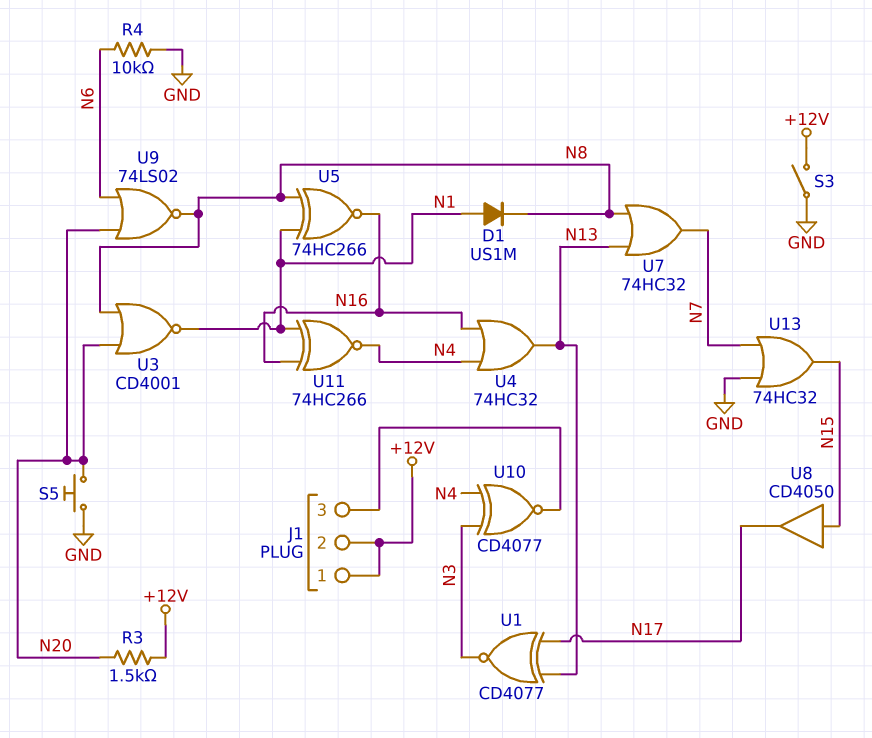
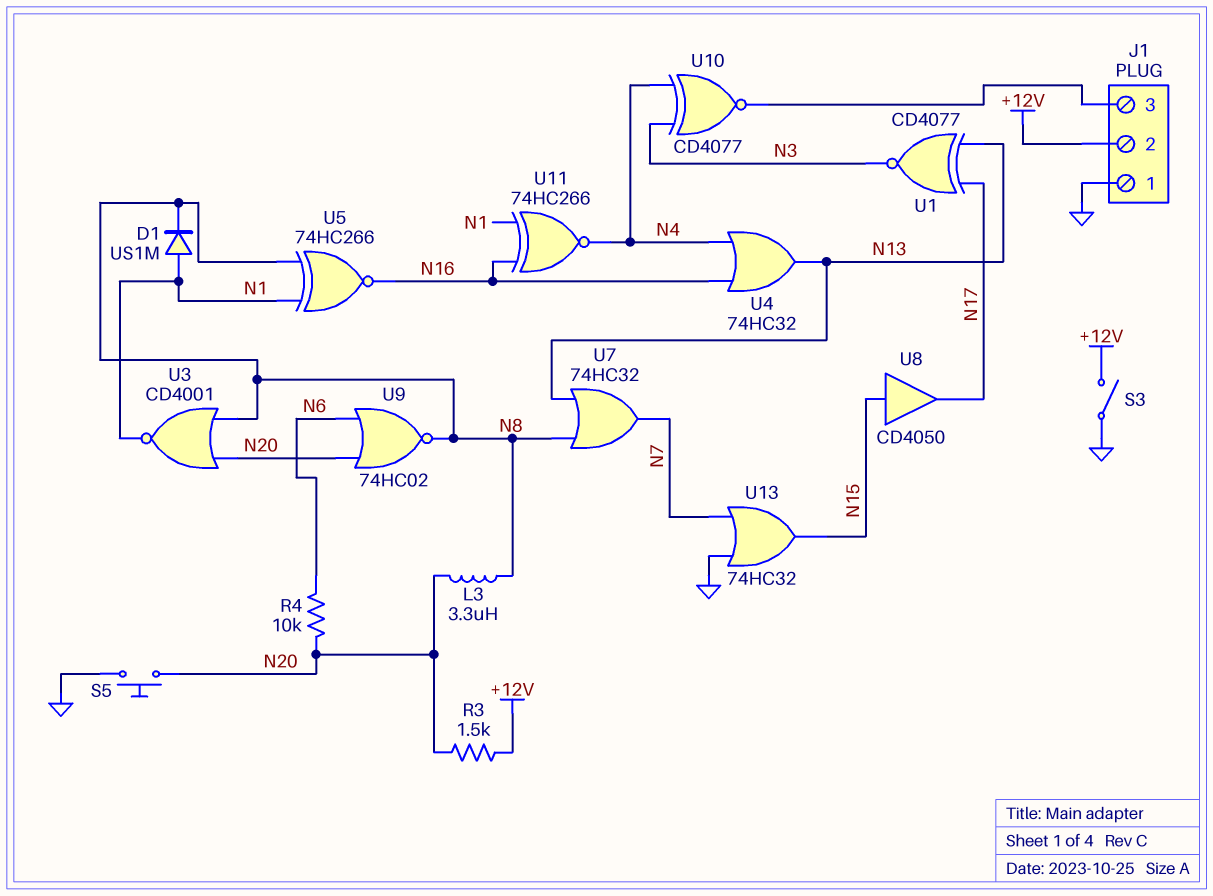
J1 pin 1: +12V -> GND
L3: none -> 3.3uH (N8, N20)
R4: 10k (GND, N6) -> 10k (N6, N20)
U9: NOR 74LS02 (in N6, in N20, out N8) -> NOR 74HC02 (in N6, in N20, out N8)

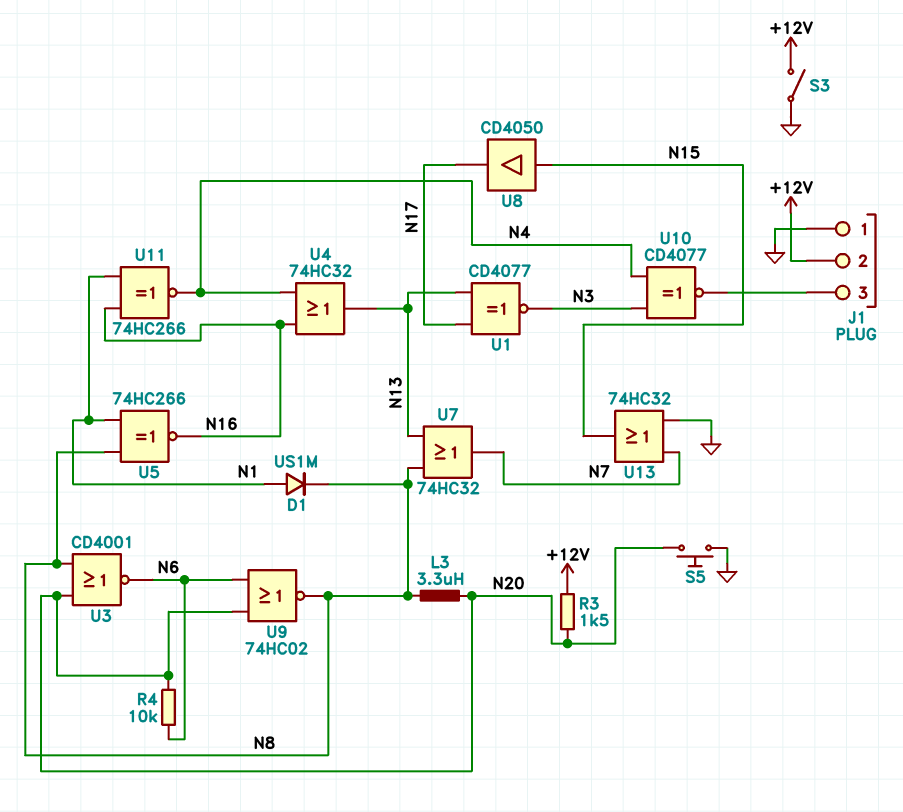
U3: NOR CD4001 (in N8, in N20, out N1) -> NOR CD4001 (in N8, in N20, out N6)

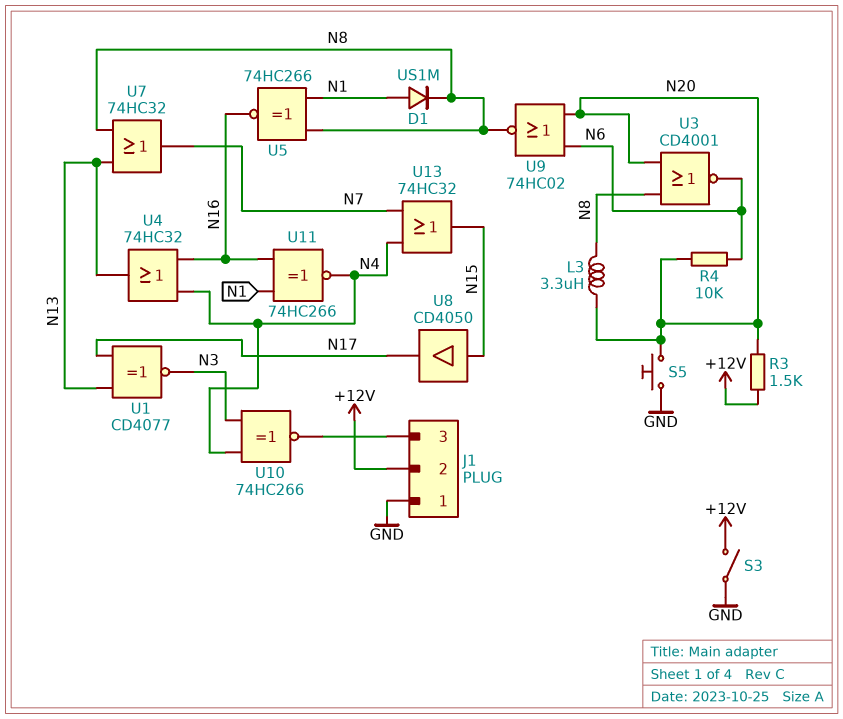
U10: XNOR CD4077 (in N3, in N4, out J1/3) -> XNOR 74HC266 (in N3, in N4, out J1/3)
U13: OR 74HC32 (in GND, in N7, out N15) -> OR 74HC32 (in N4, in N7, out N15)

